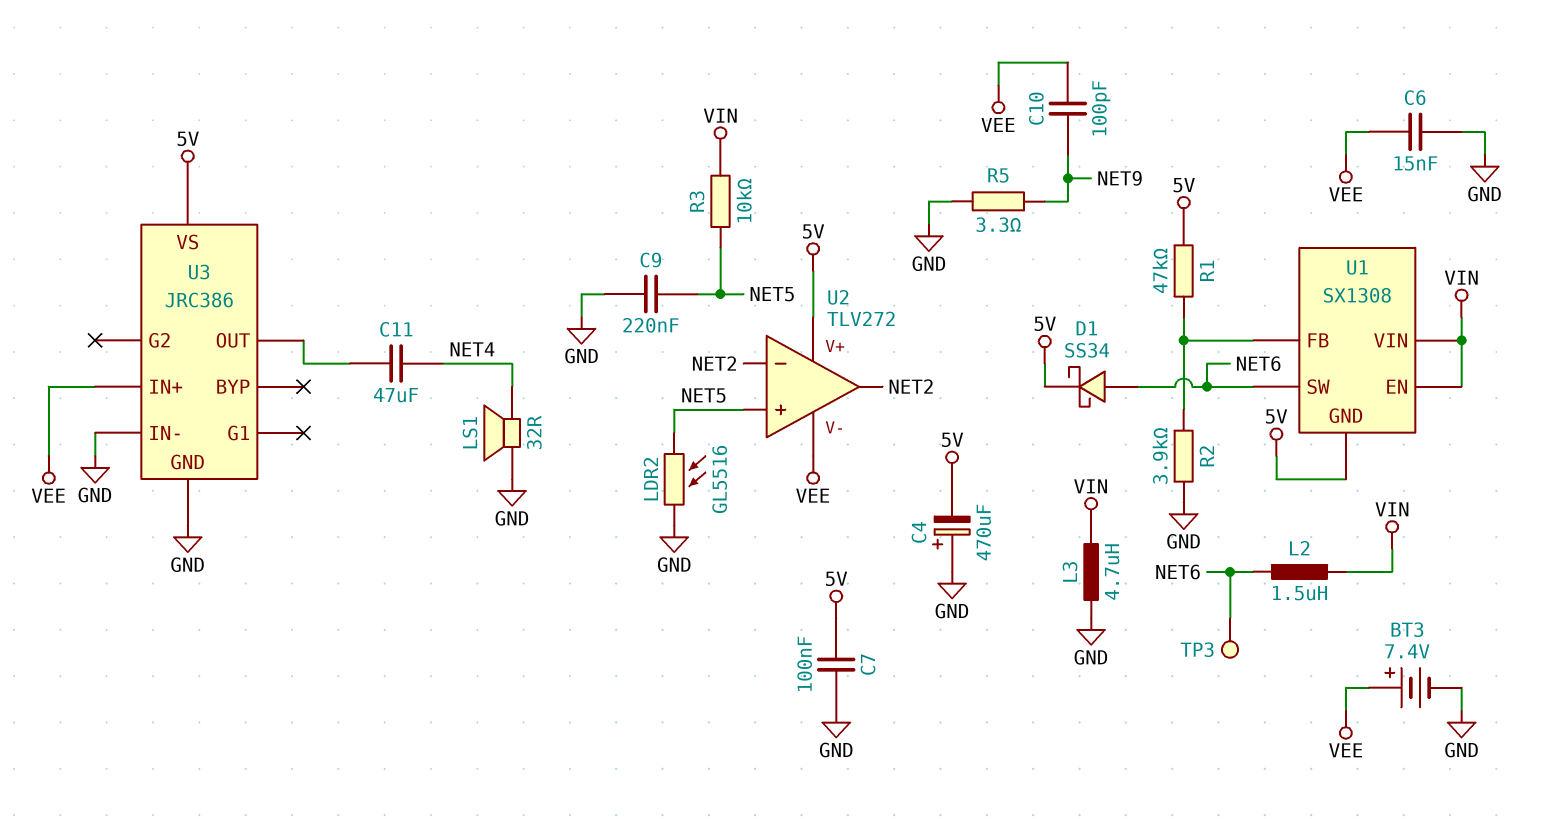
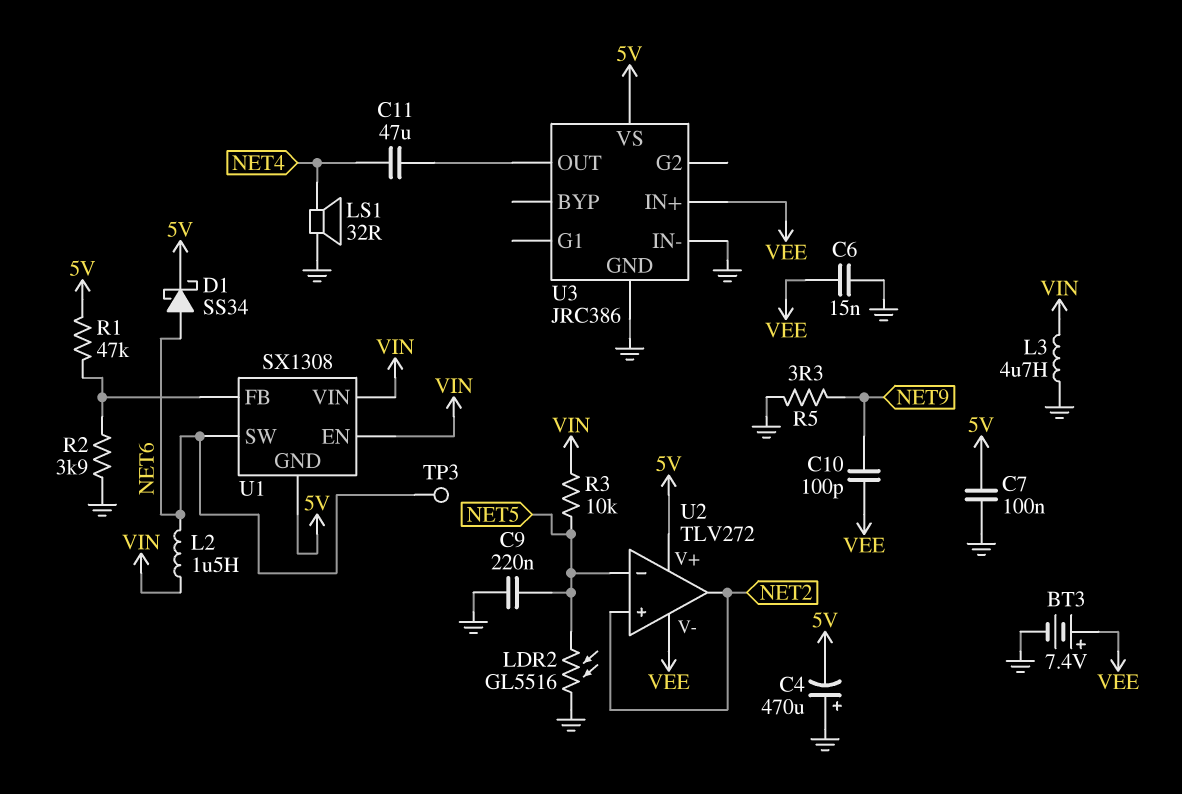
U2 pin in+: NET5 -> NET2
U2 pin in-: NET2 -> NET5

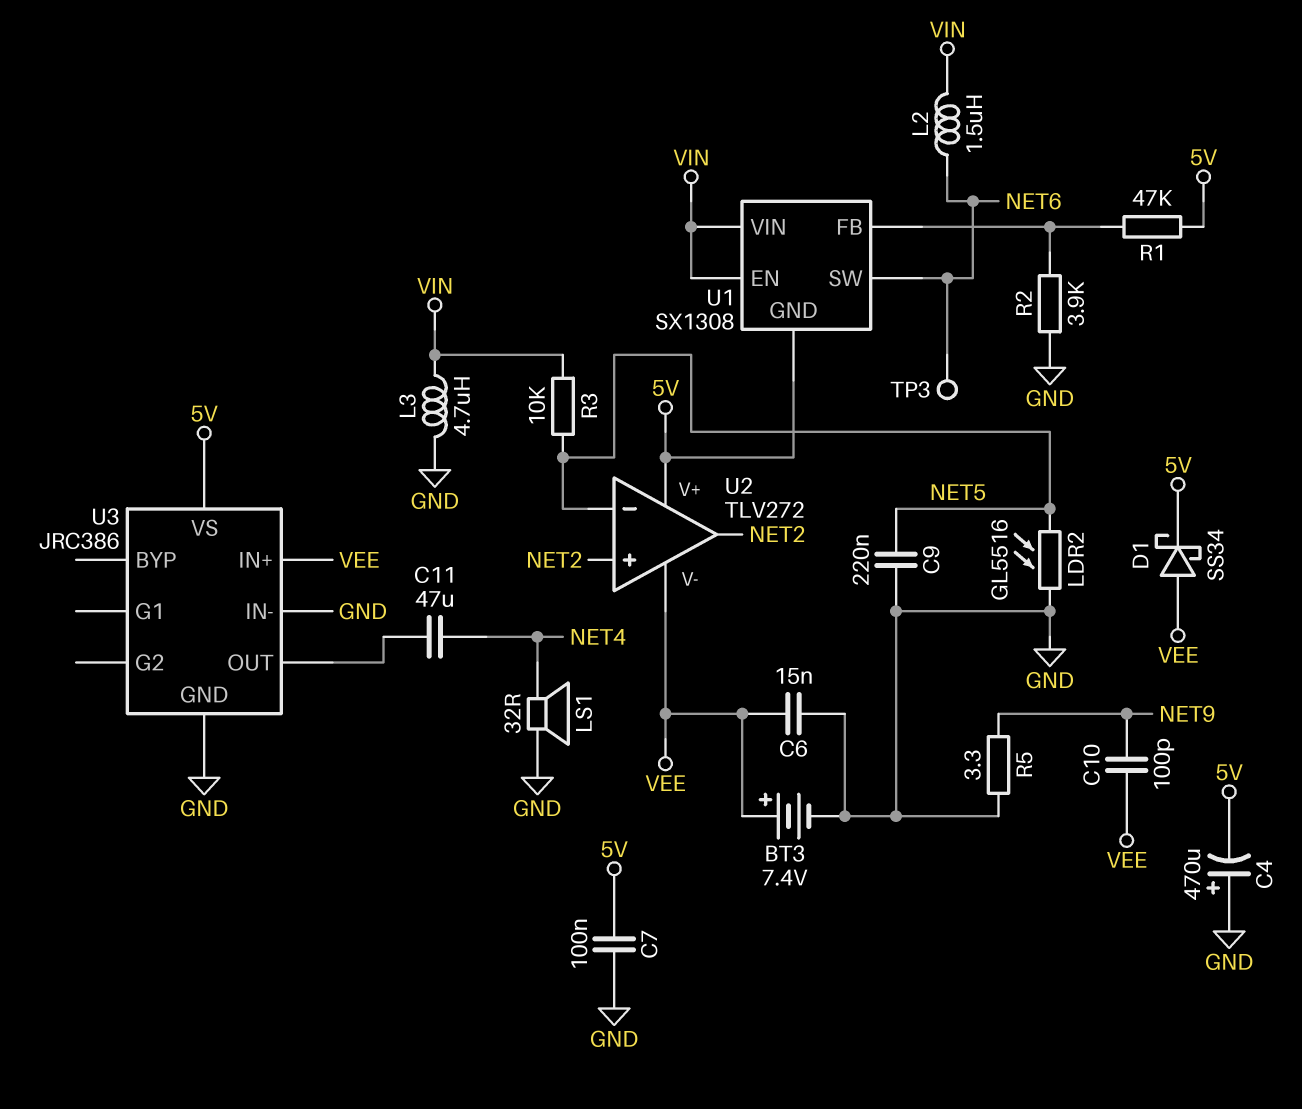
D1: schottky SS34 (A NET6, K 5V) -> schottky SS34 (A VEE, K 5V)

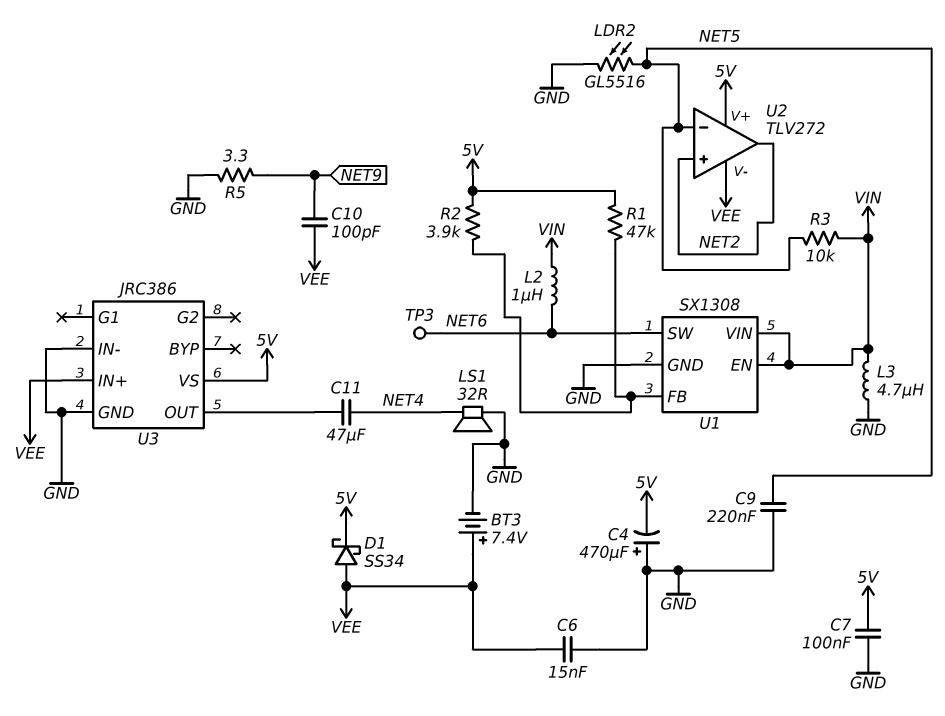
L2: 1.5uH (NET6, VIN) -> 1uH (NET6, VIN)
R2: 3.9k (GND, U1/FB) -> 3.9k (5V, U1/FB)
U1 pin GND: 5V -> GND

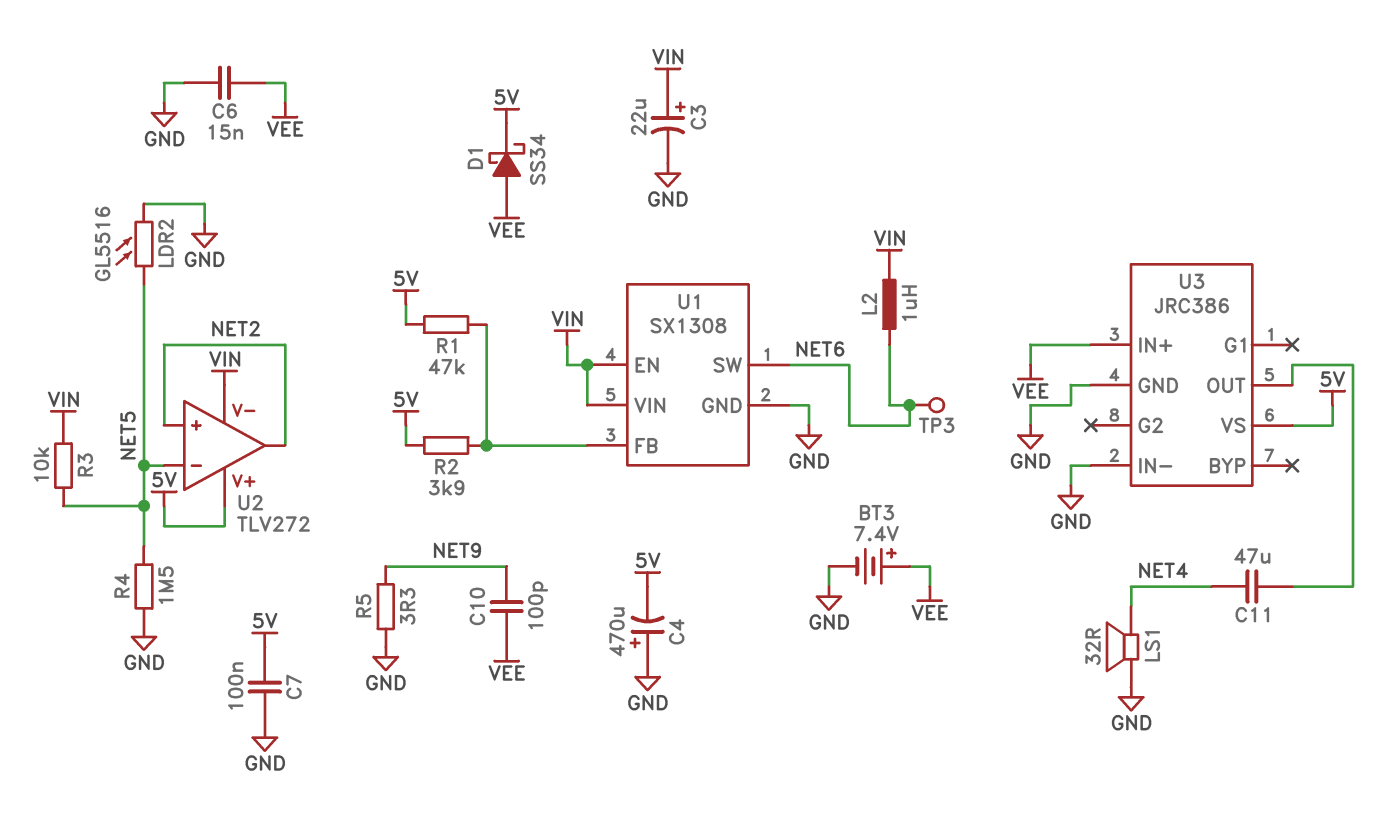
C3: none -> 22uF (plus VIN, minus GND)
C9: 220nF (GND, NET5) -> none
L3: 4.7uH (GND, VIN) -> none
R4: none -> 1.5M (GND, NET5)
U2 pin V-: VEE -> VIN

